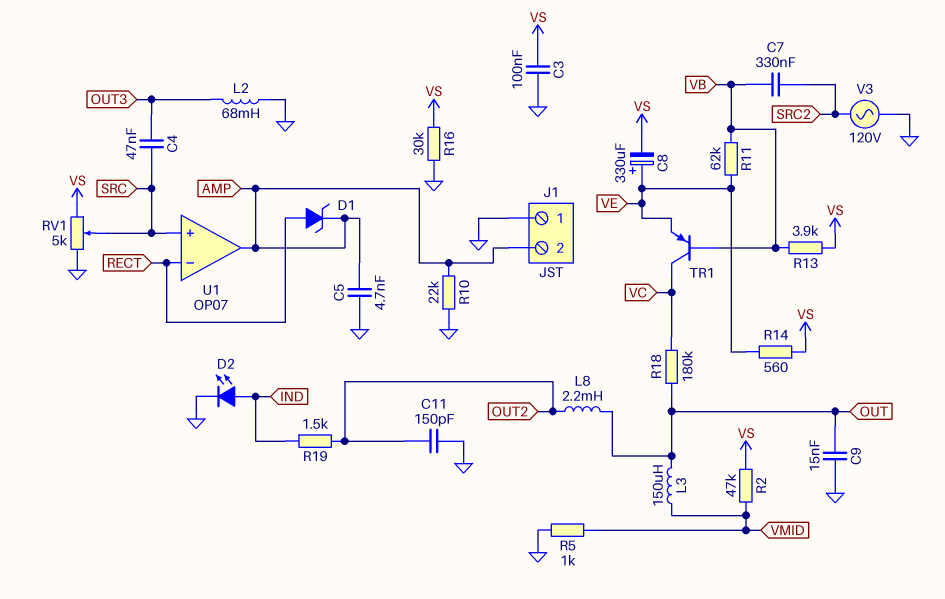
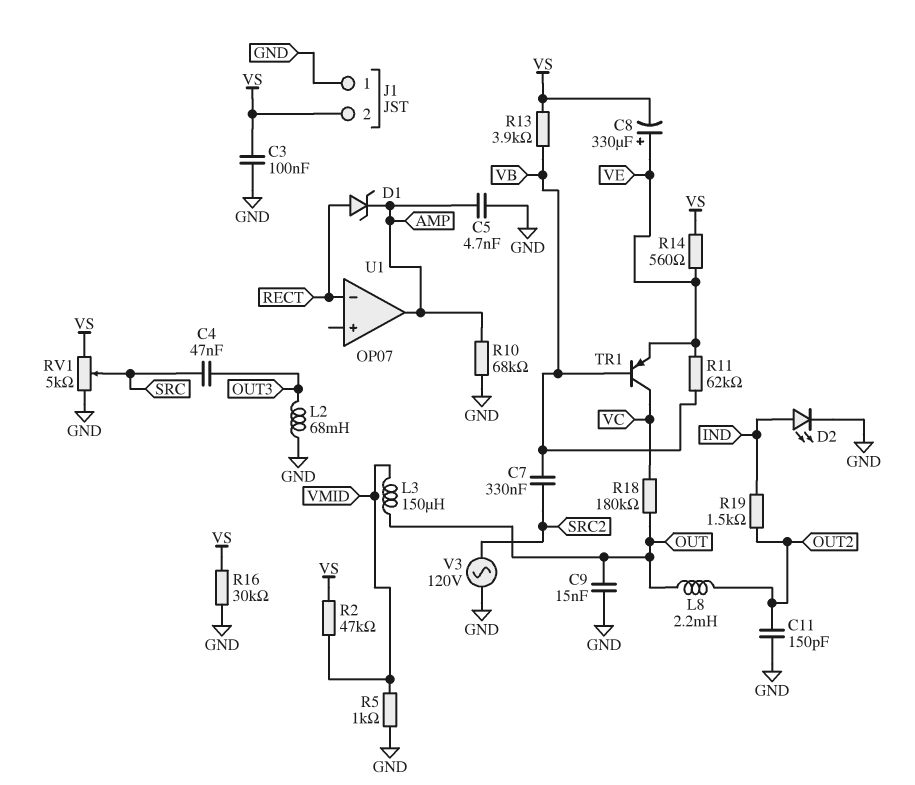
J1 pin 2: AMP -> VS
R10: 22k (AMP, GND) -> 68k (AMP, GND)
U1 pin in+: SRC -> none

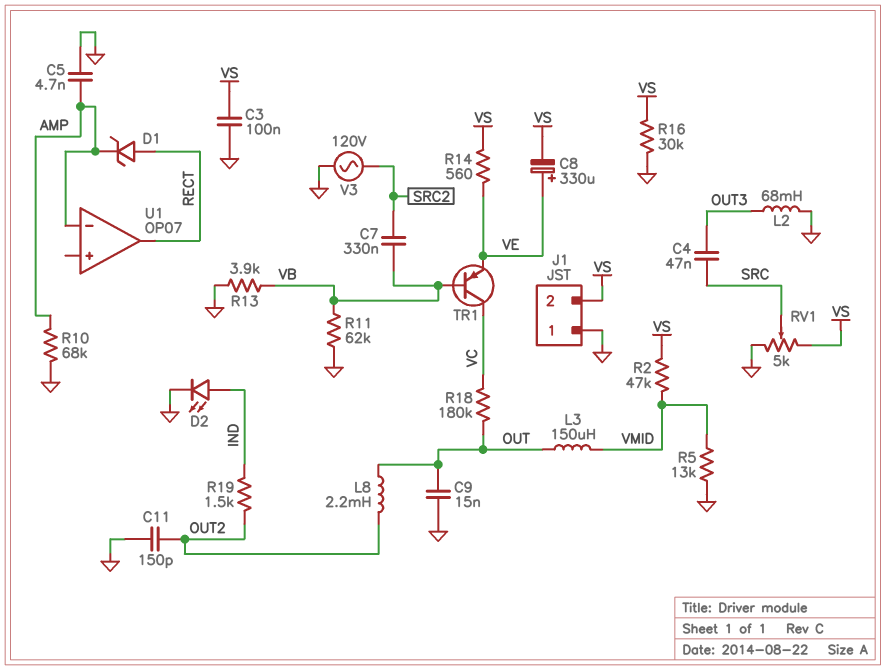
R5: 1k (GND, VMID) -> 13k (GND, VMID)
R11: 62k (VB, VE) -> 62k (GND, VB)
R13: 3.9k (VB, VS) -> 3.9k (GND, VB)
U1 pin in-: RECT -> AMP
U1 pin out: AMP -> RECT

